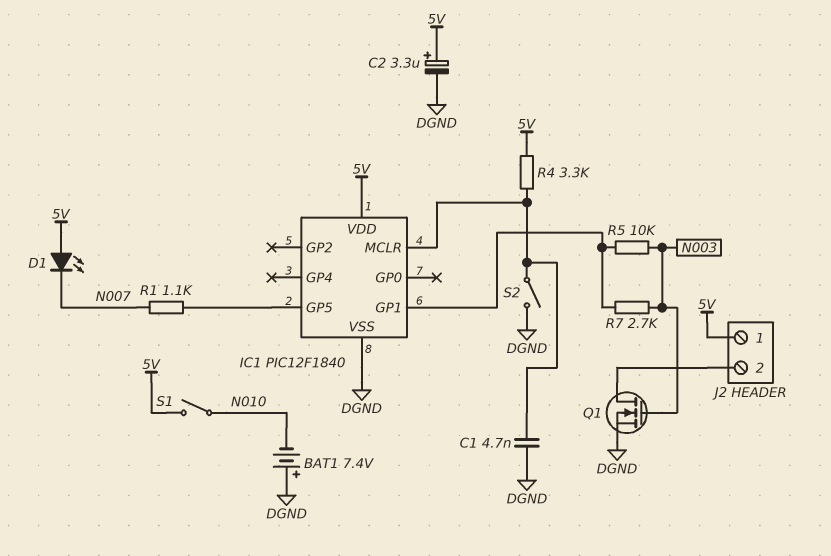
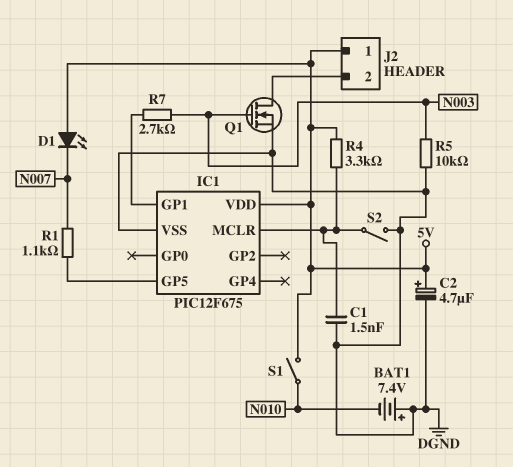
C1: 4.7nF (DGND, IC1/MCLR) -> 1.5nF (DGND, IC1/MCLR)
C2: 3.3uF (plus 5V, minus DGND) -> 4.7uF (plus 5V, minus DGND)
IC1: PIC12F1840 -> PIC12F675
R5: 10k (IC1/GP1, N003) -> 10k (DGND, N003)

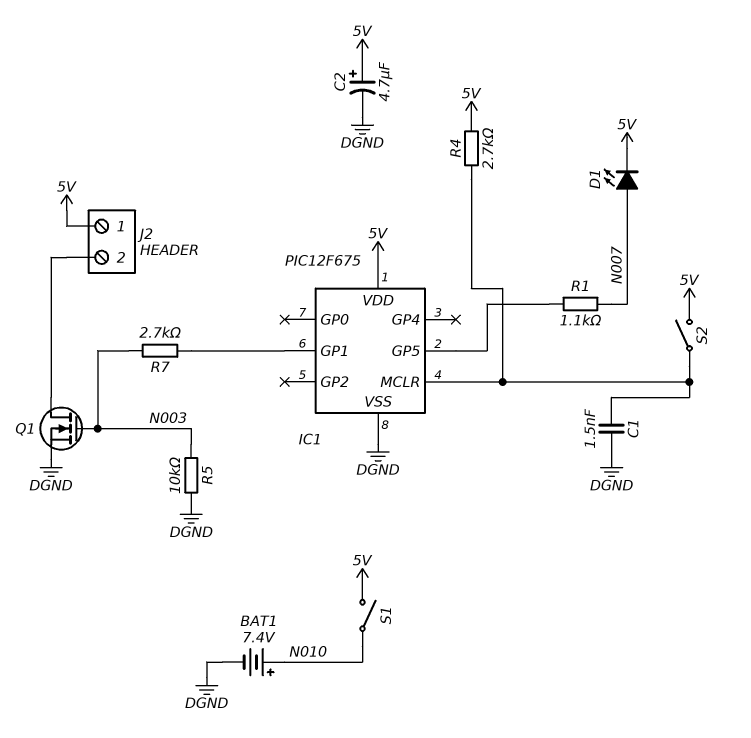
BAT1: 7.4V (plus DGND, minus N010) -> 7.4V (plus N010, minus DGND)
D1: LED (A 5V, K N007) -> LED (A N007, K 5V)
R4: 3.3k (5V, IC1/MCLR) -> 2.7k (5V, IC1/MCLR)
S2: switch (DGND, IC1/MCLR) -> switch (5V, IC1/MCLR)

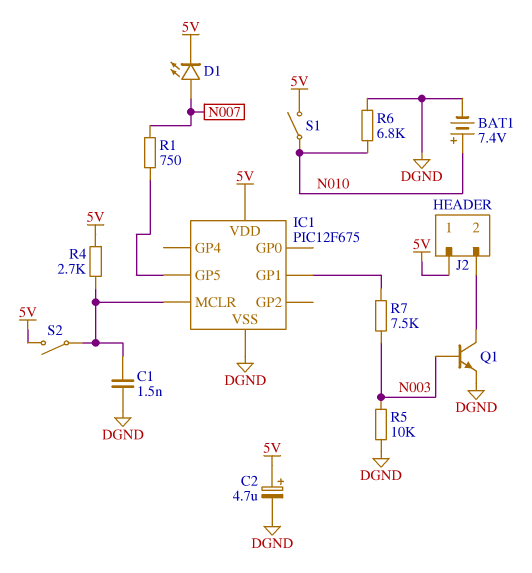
Q1: NMOS (G N003, D J2/2, S DGND) -> NPN (B N003, C J2/2, E DGND)
R1: 1.1k (IC1/GP5, N007) -> 750 (IC1/GP5, N007)
R6: none -> 6.8k (DGND, N010)
R7: 2.7k (IC1/GP1, N003) -> 7.5k (IC1/GP1, N003)

